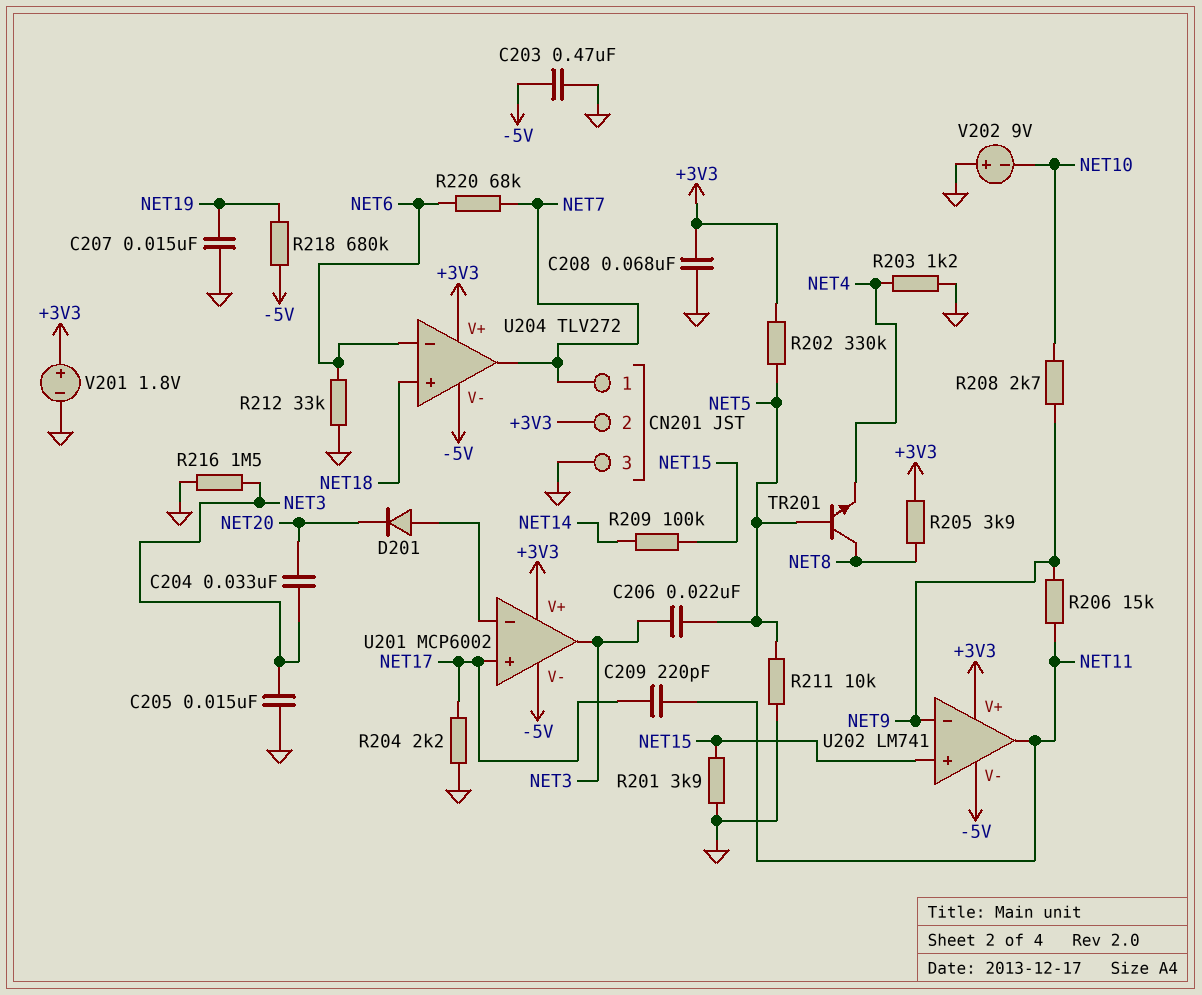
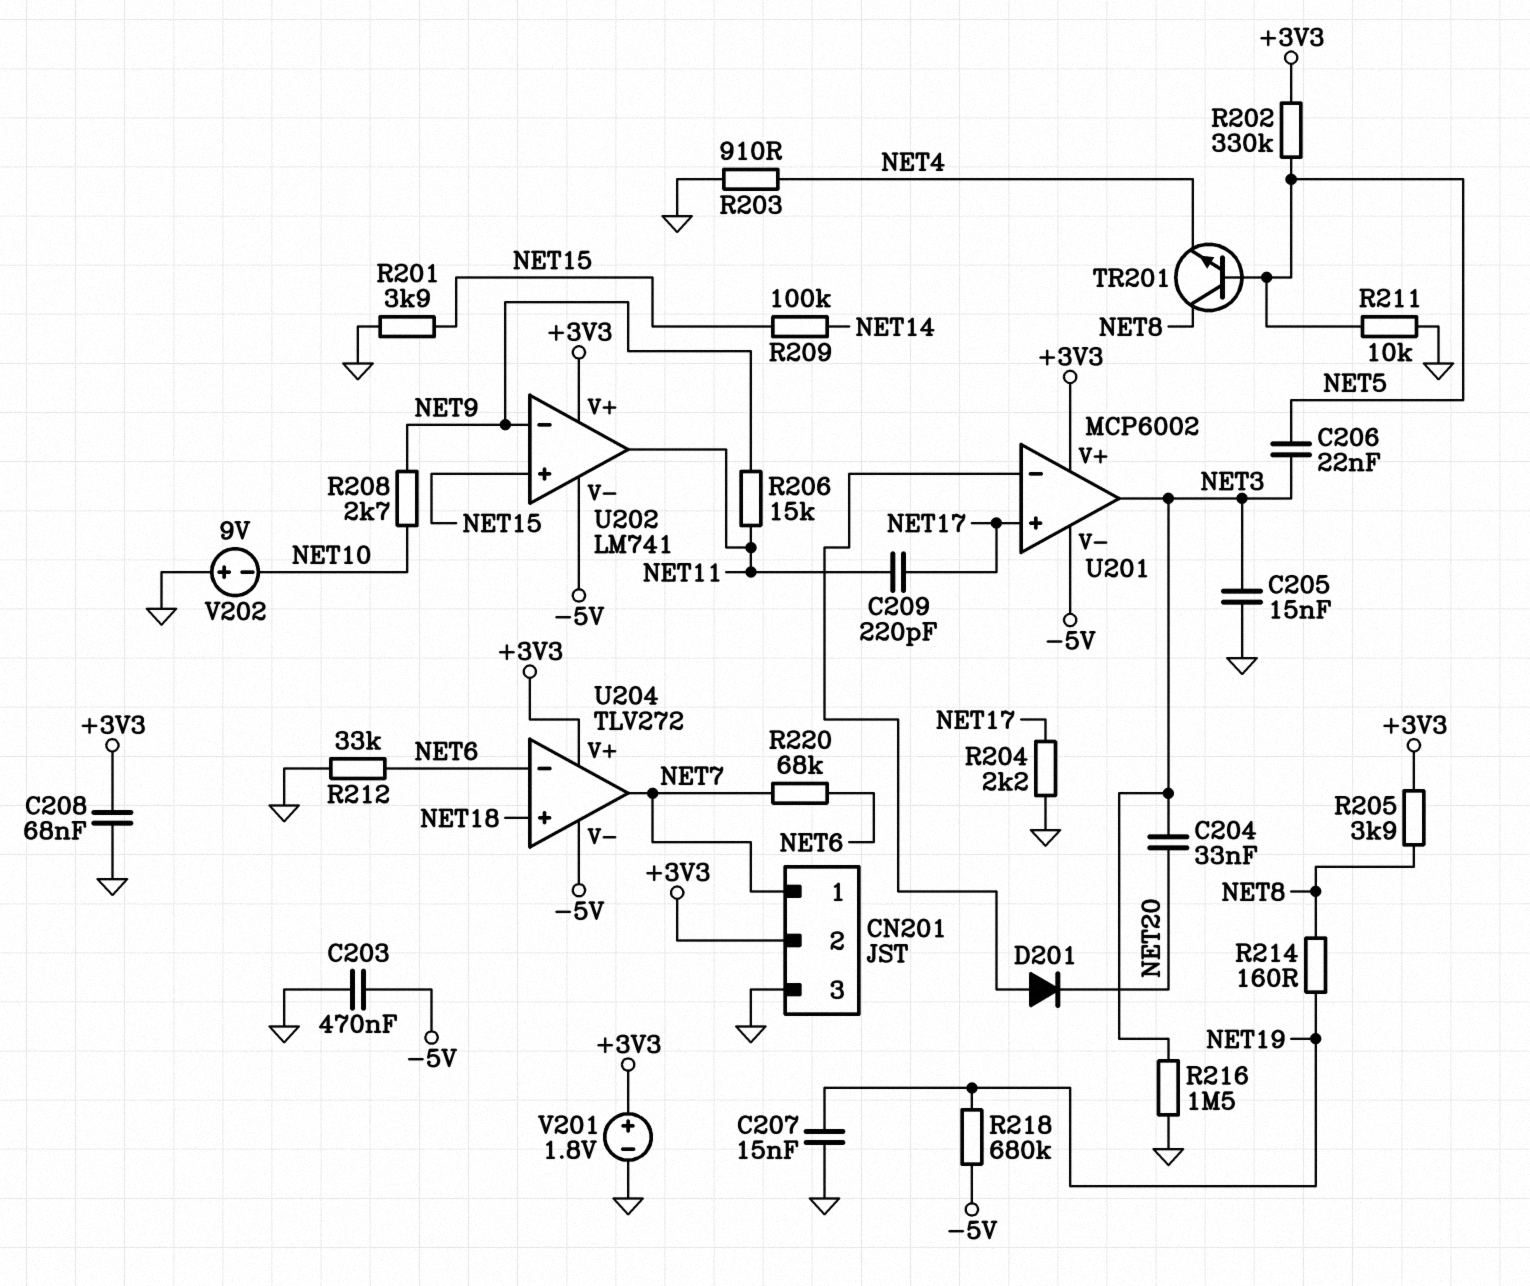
R203: 1.2k (GND, NET4) -> 910 (GND, NET4)
R214: none -> 160 (NET8, NET19)

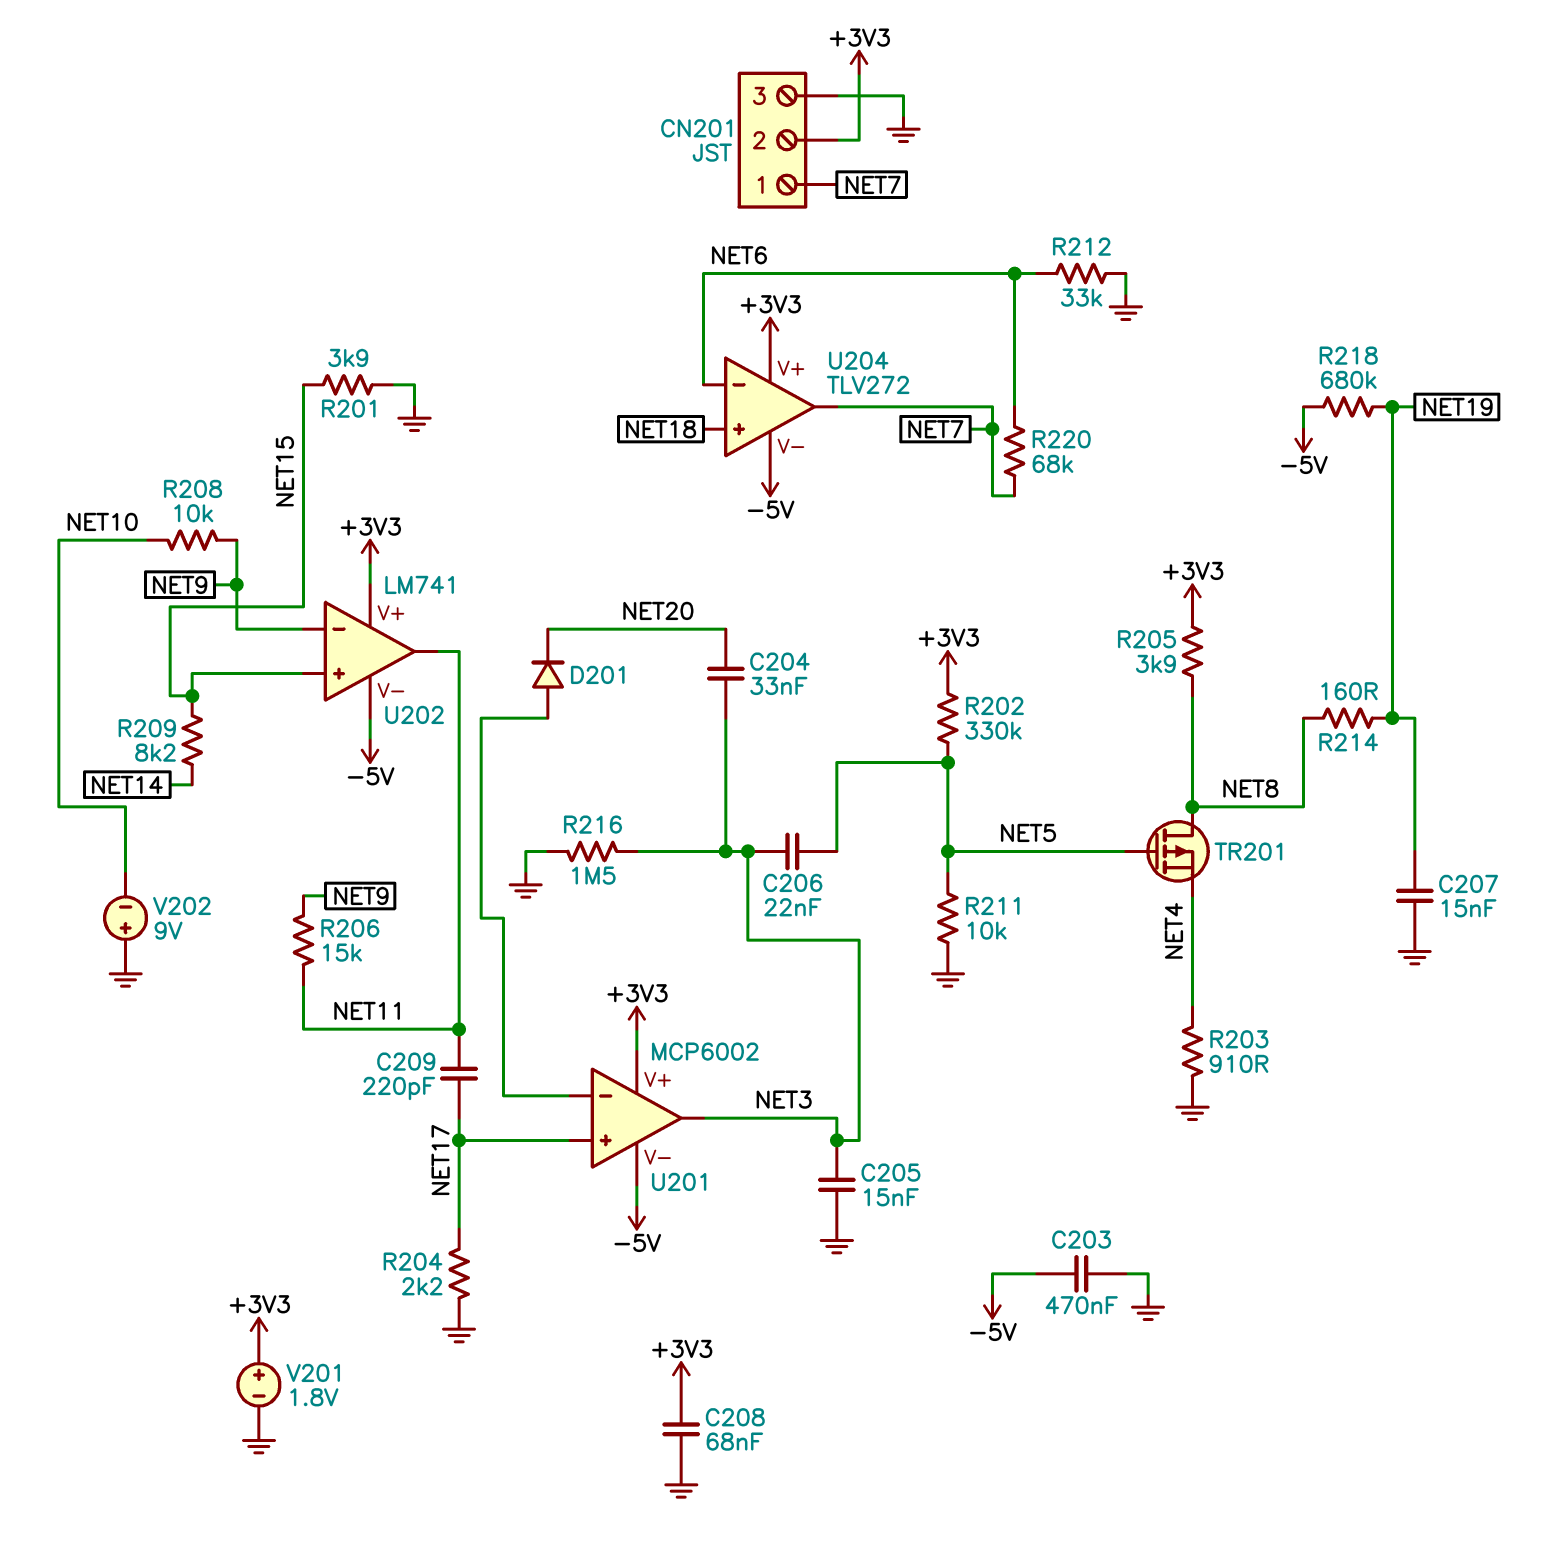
R208: 2.7k (NET9, NET10) -> 10k (NET9, NET10)
R209: 100k (NET14, NET15) -> 8.2k (NET14, NET15)
TR201: NPN (B NET5, C NET8, E NET4) -> PMOS (G NET5, D NET8, S NET4)

